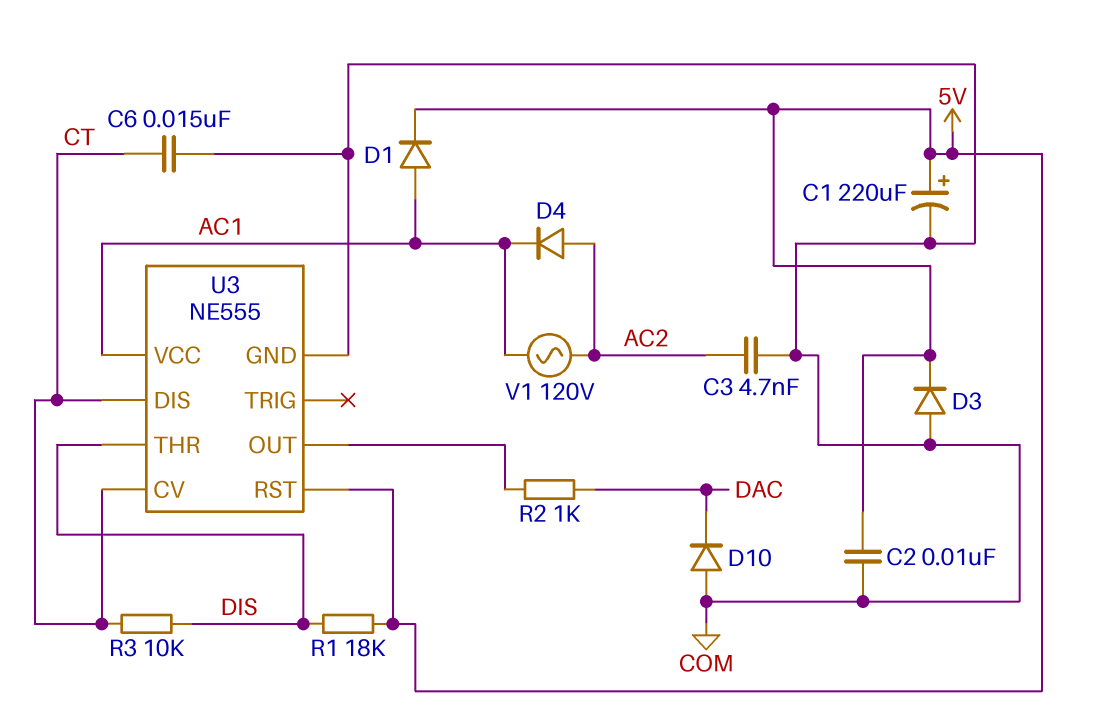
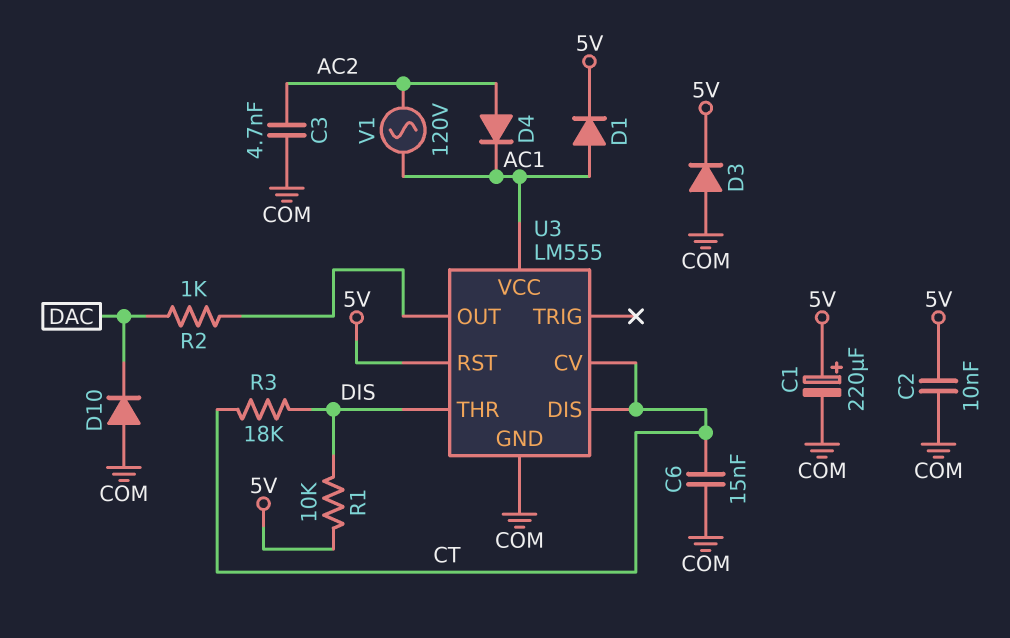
R1: 18k (5V, DIS) -> 10k (5V, DIS)
R3: 10k (CT, DIS) -> 18k (CT, DIS)
U3: NE555 -> LM555

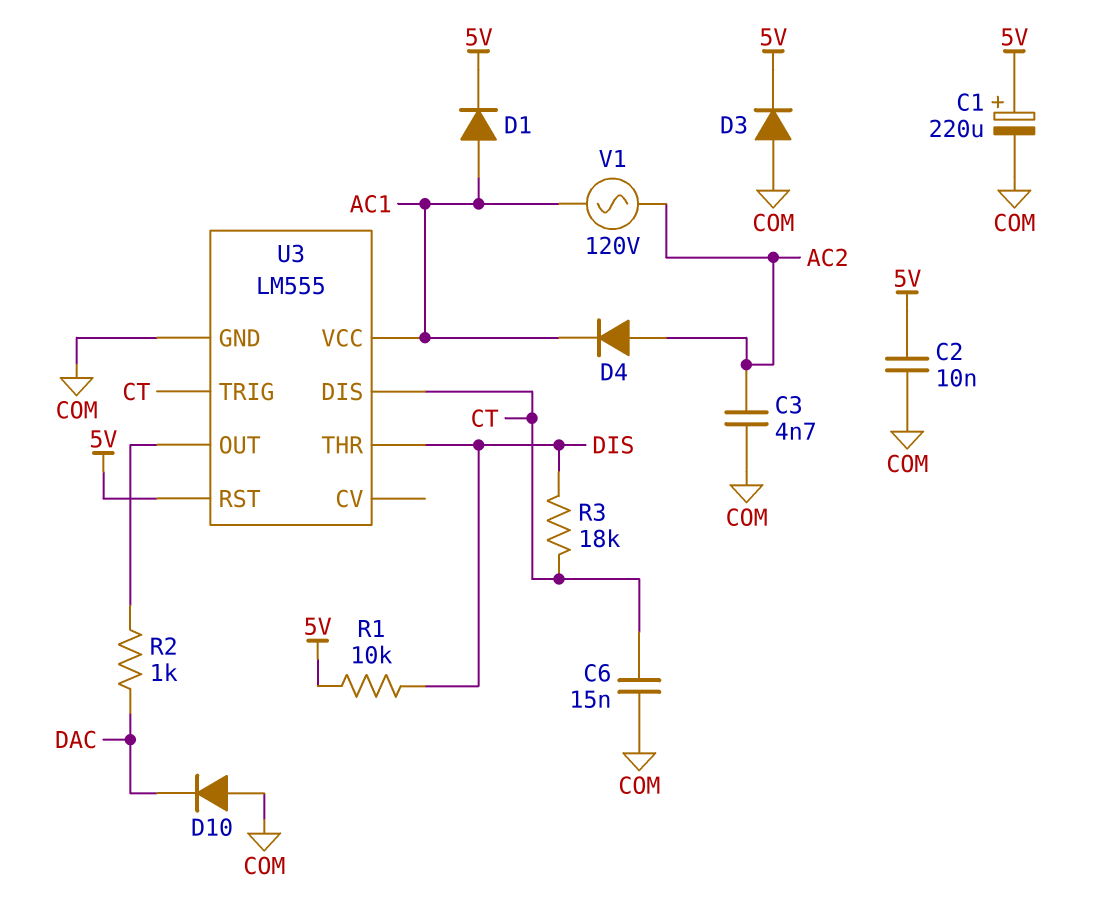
U3 pin CV: CT -> none
U3 pin TRIG: none -> CT

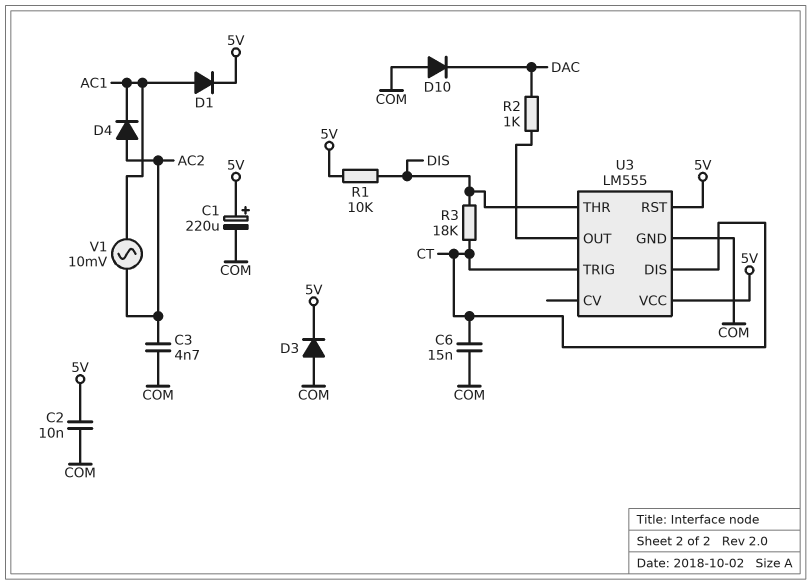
U3 pin VCC: AC1 -> 5V
V1: AC 120V (AC1, AC2) -> AC 10mV (AC1, AC2)

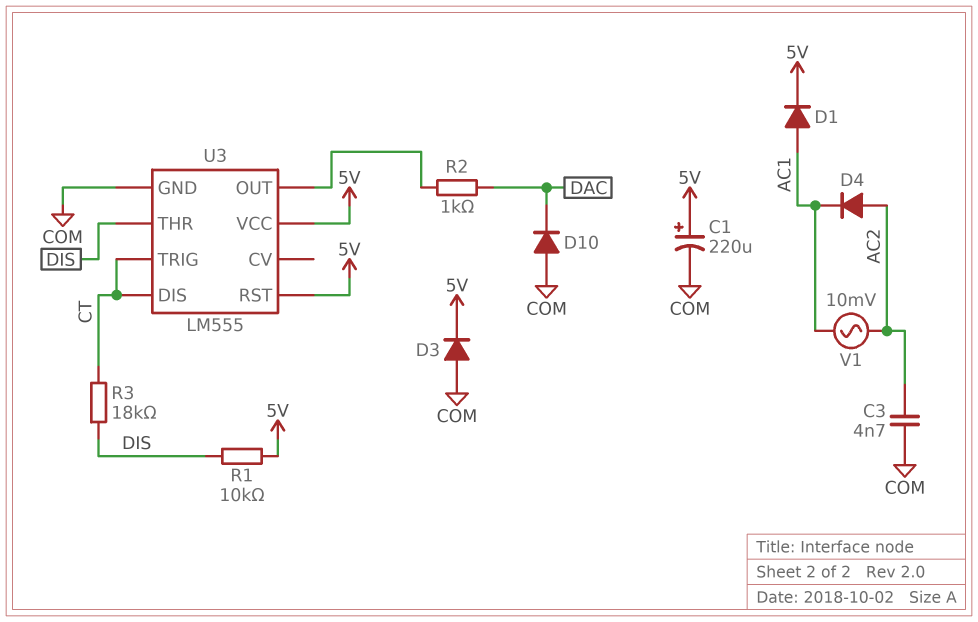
C2: 10nF (5V, COM) -> none
C6: 15nF (COM, CT) -> none

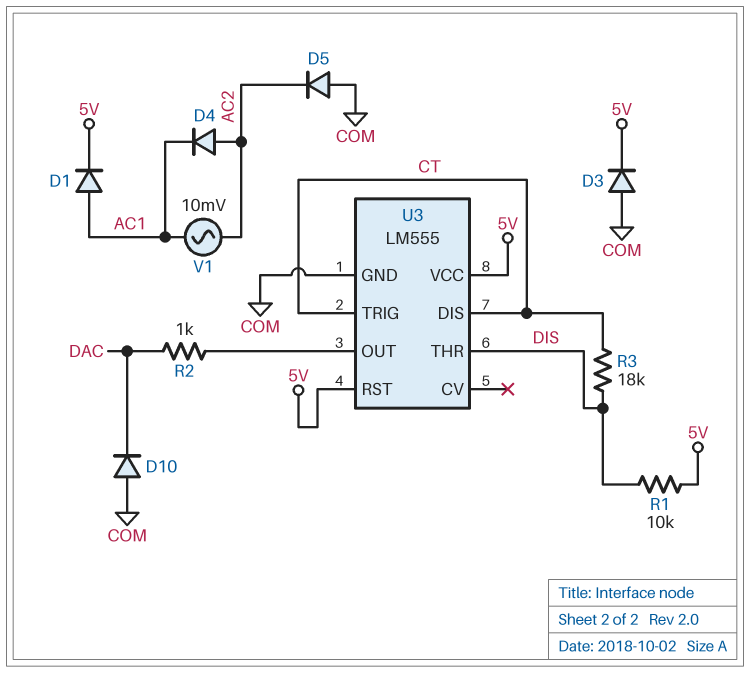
C1: 220uF (plus 5V, minus COM) -> none
C3: 4.7nF (AC2, COM) -> none
D5: none -> diode (A COM, K AC2)

